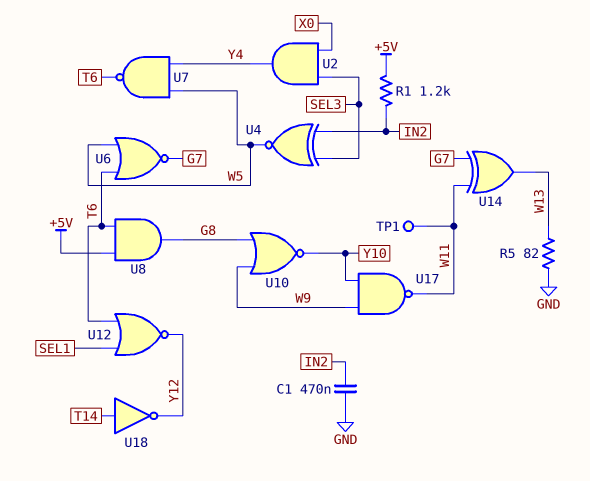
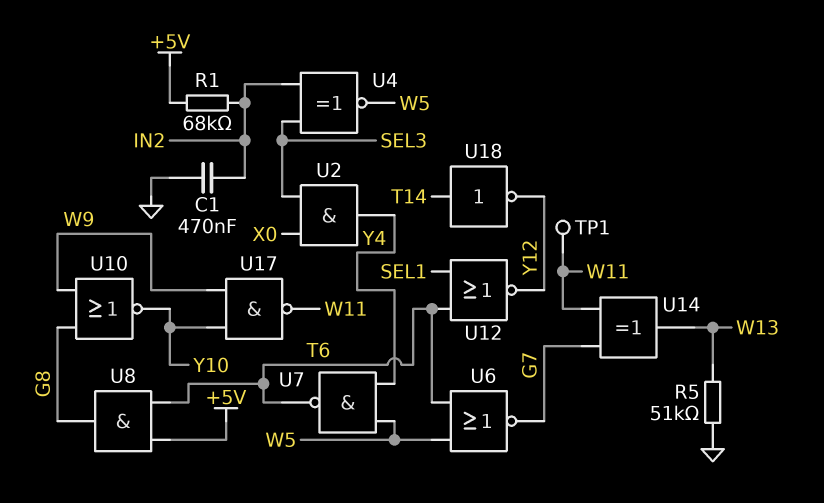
R1: 1.2k (+5V, IN2) -> 68k (+5V, IN2)
R5: 82 (GND, W13) -> 51k (GND, W13)

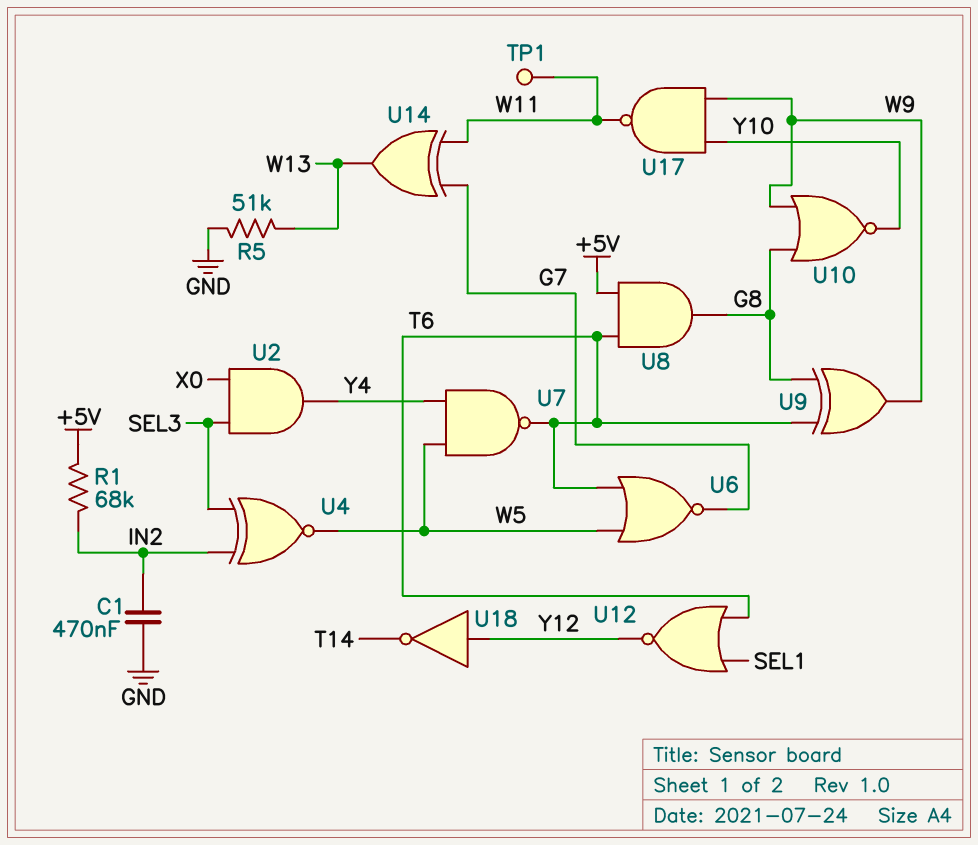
U9: none -> XOR (in G8, in T6, out W9)
U18: NOT (in T14, out Y12) -> NOT (in Y12, out T14)

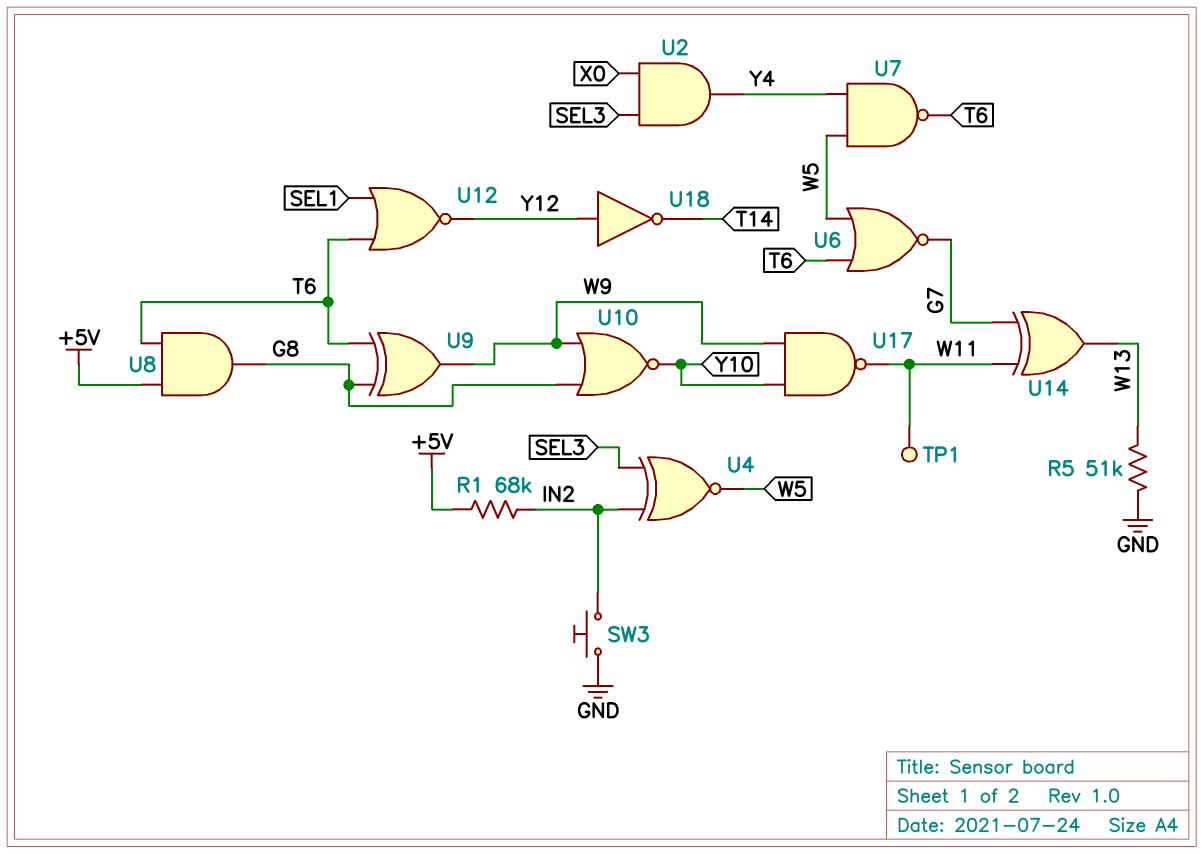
C1: 470nF (GND, IN2) -> none
SW3: none -> button (GND, IN2)

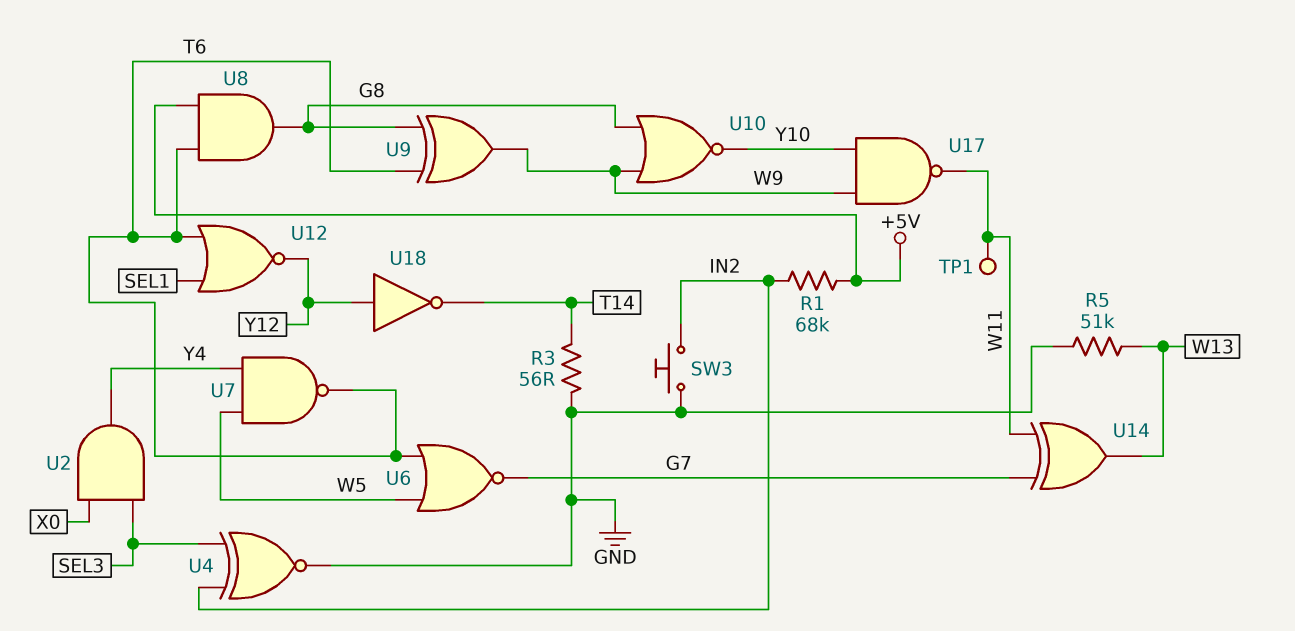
R3: none -> 56 (GND, T14)
U4: XNOR (in IN2, in SEL3, out W5) -> XNOR (in IN2, in SEL3, out GND)

